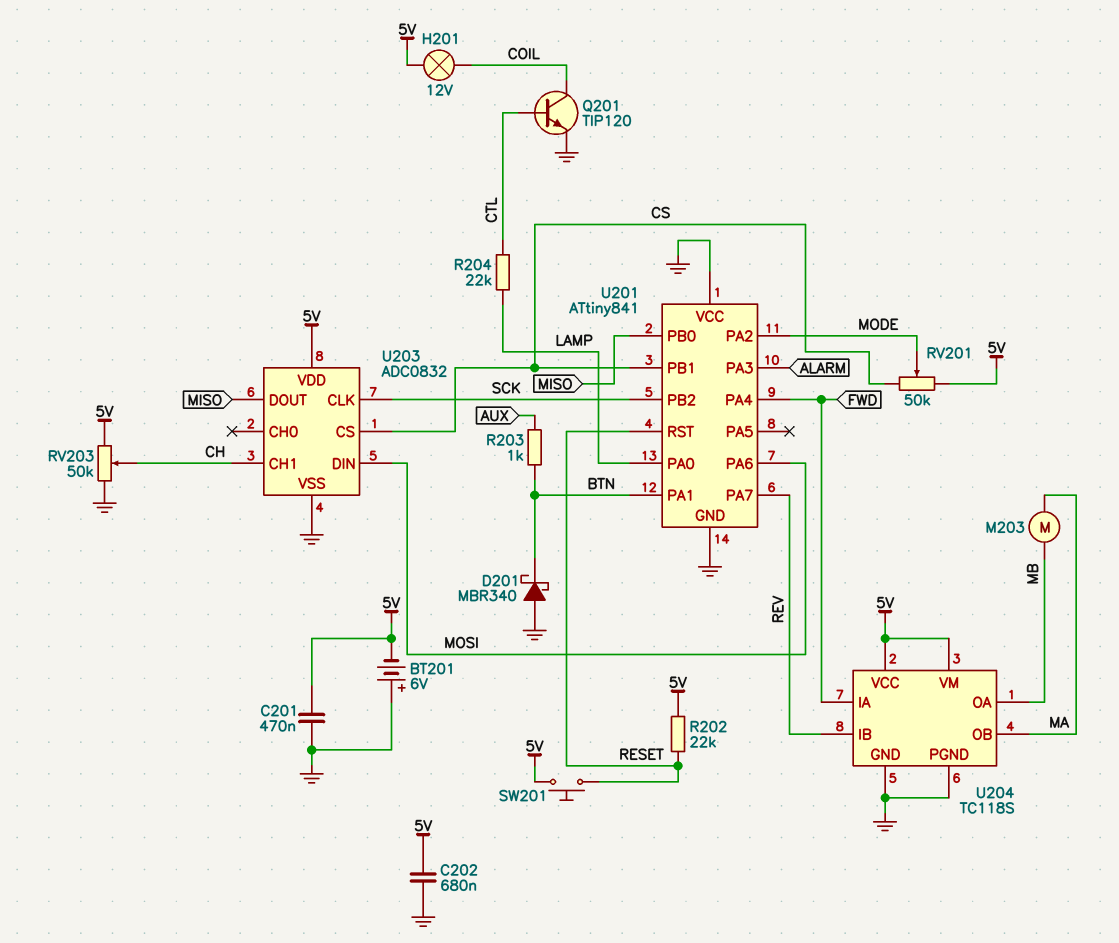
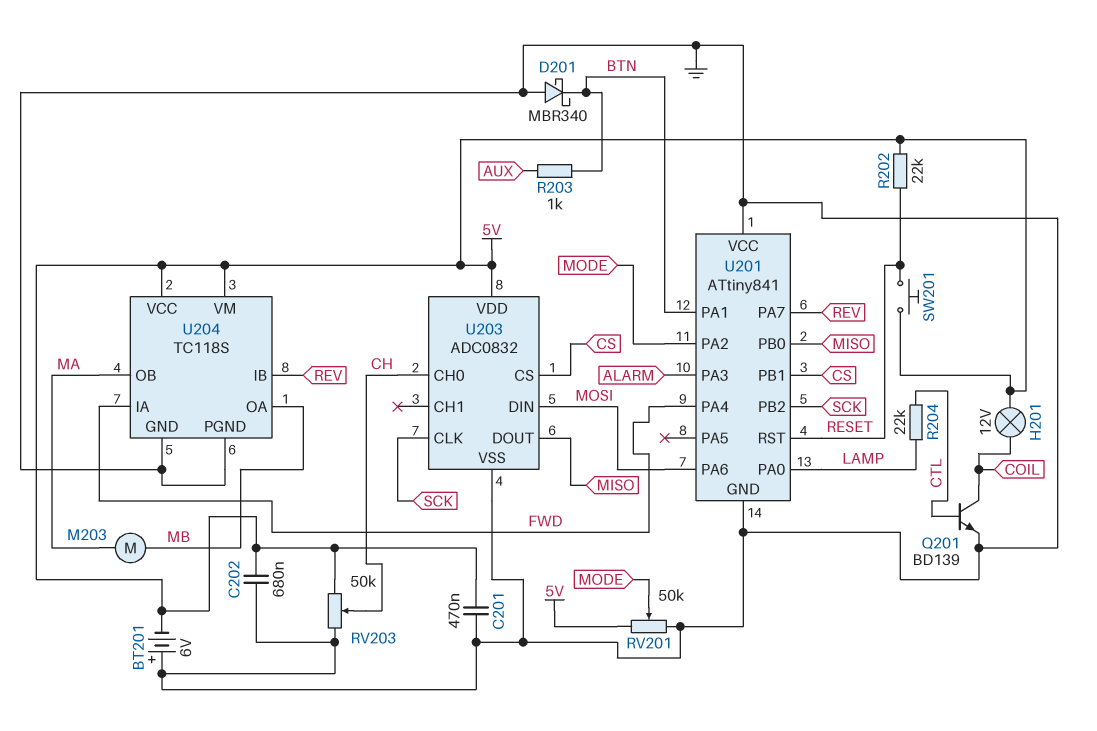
Q201: NPN TIP120 (B CTL, C COIL, E GND) -> NPN BD139 (B CTL, C COIL, E GND)
RV201: 50k (5V, CS, wiper MODE) -> 50k (5V, GND, wiper MODE)
U203 pin CH0: none -> CH
U203 pin CH1: CH -> none

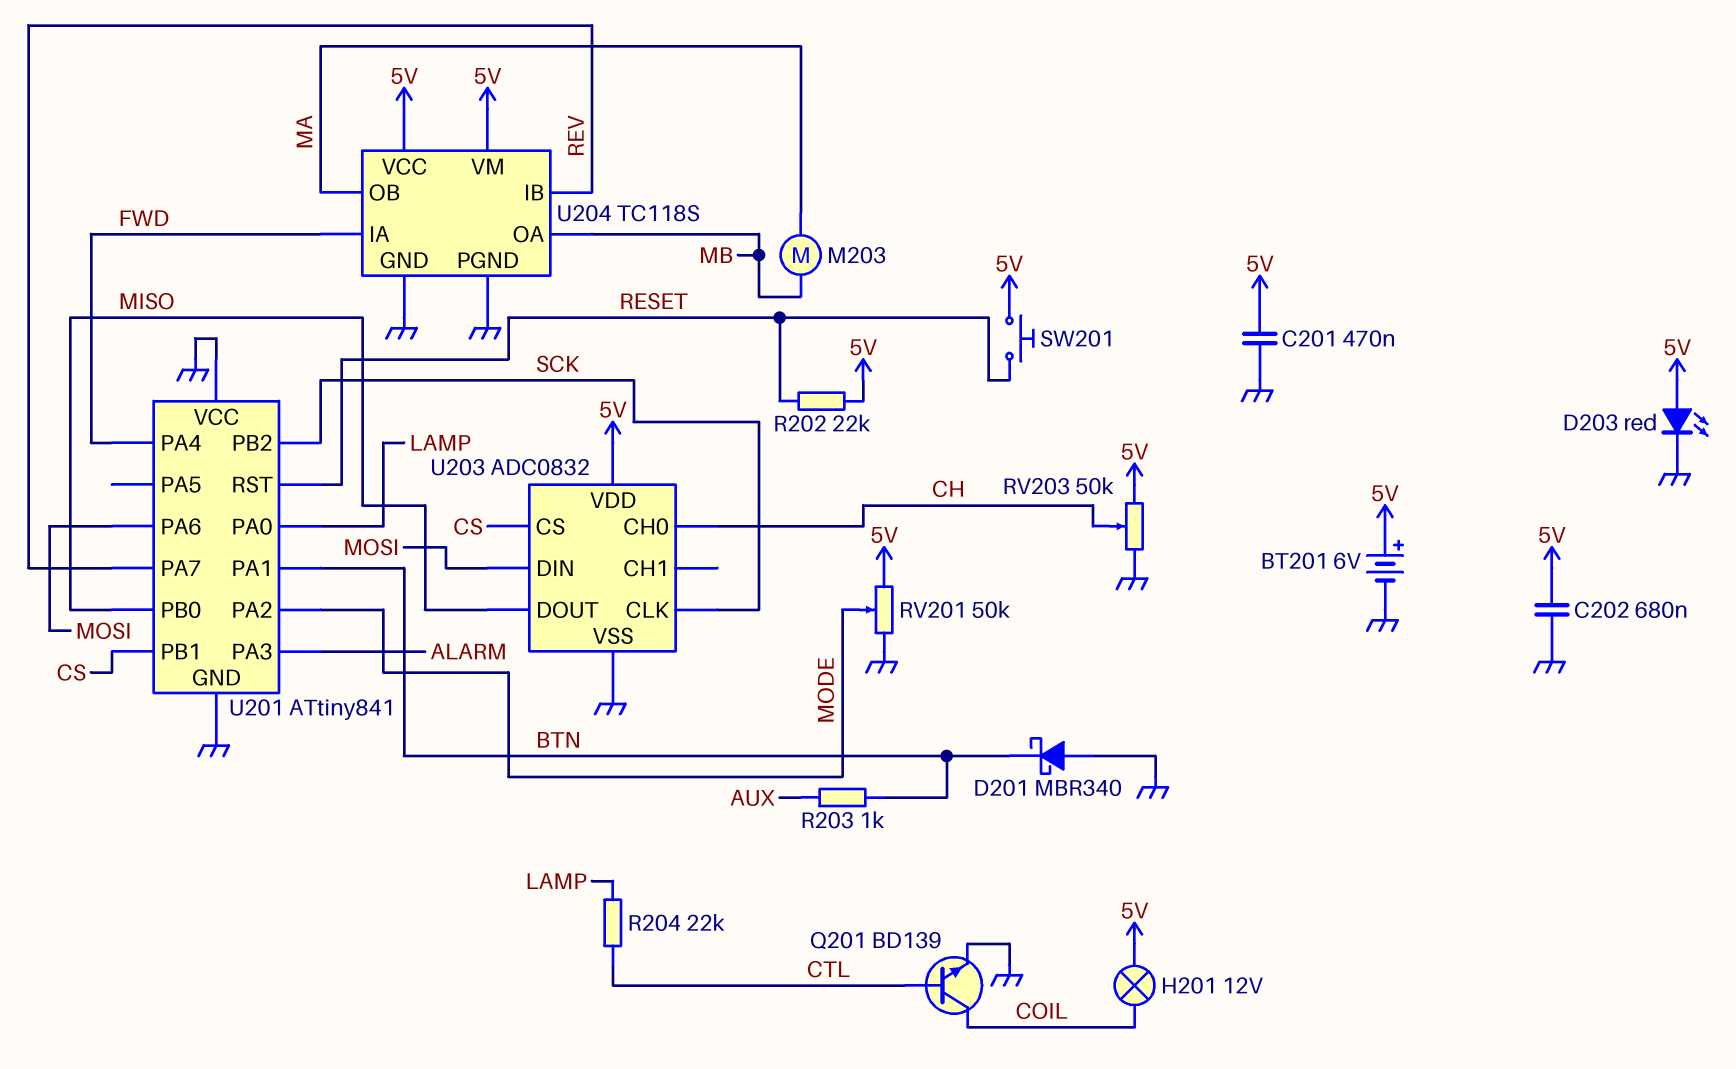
BT201: 6V (plus GND, minus 5V) -> 6V (plus 5V, minus GND)
D203: none -> LED red (A 5V, K GND)

